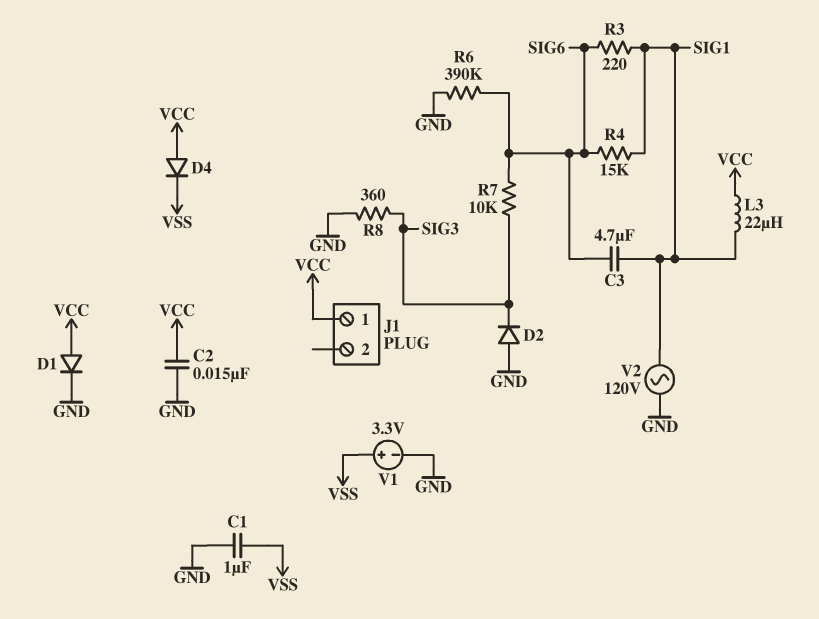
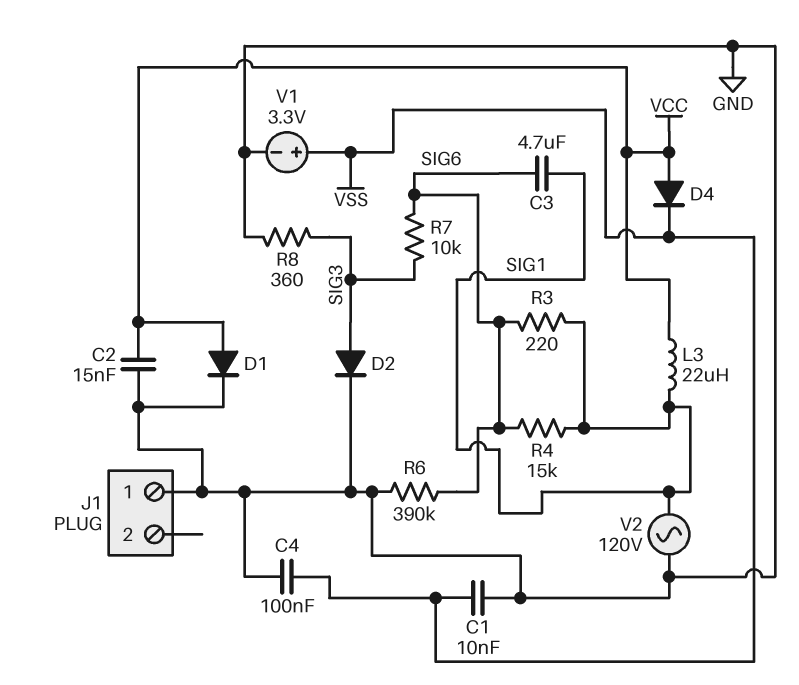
C1: 1uF (GND, VSS) -> 10nF (GND, VSS)
C4: none -> 100nF (GND, VSS)
D2: diode (A GND, K SIG3) -> diode (A SIG3, K GND)
J1 pin 1: VCC -> GND

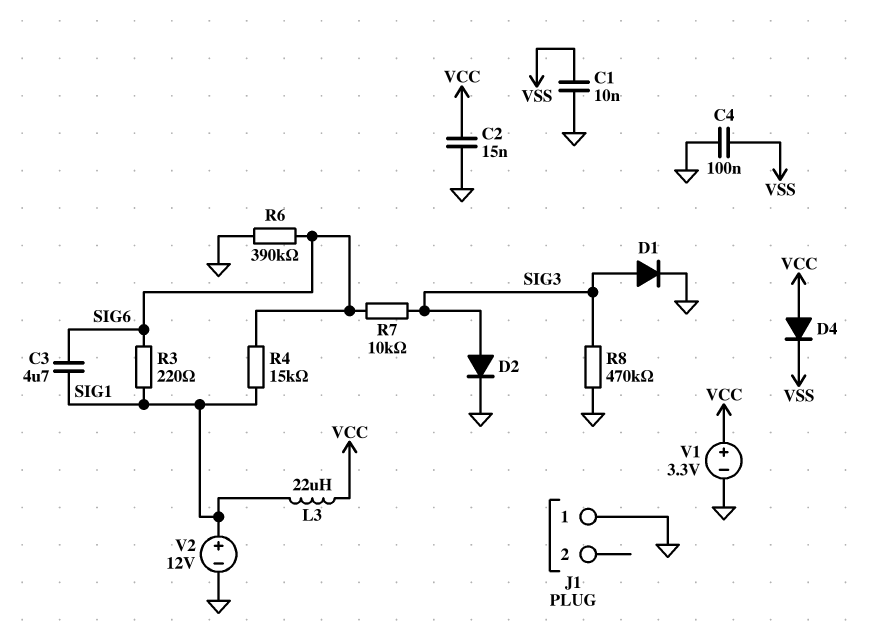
D1: diode (A VCC, K GND) -> diode (A SIG3, K GND)
R8: 360 (GND, SIG3) -> 470k (GND, SIG3)
V1: 3.3V (plus VSS, minus GND) -> 3.3V (plus VCC, minus GND)
V2: AC 120V (GND, SIG1) -> 12V (plus SIG1, minus GND)

